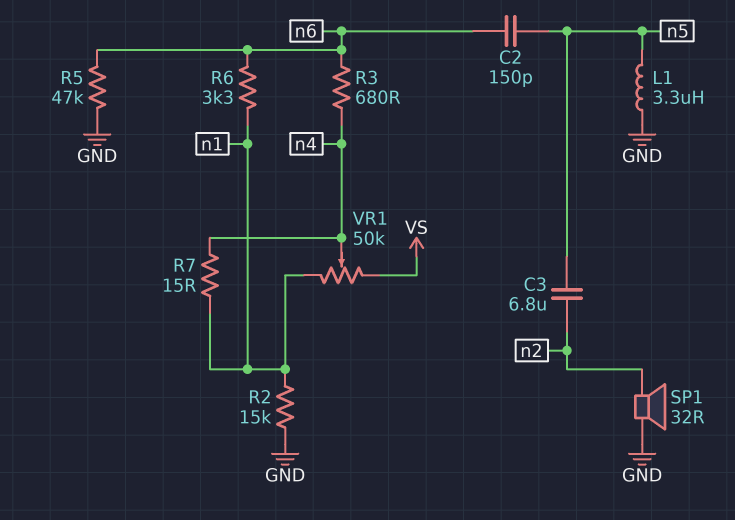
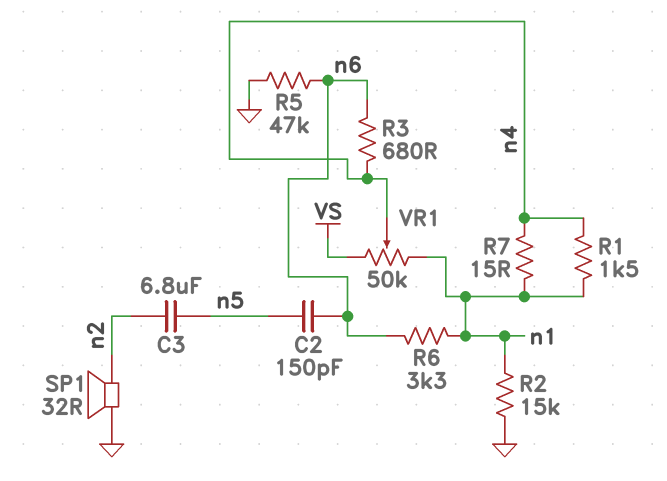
L1: 3.3uH (GND, n5) -> none
R1: none -> 1.5k (n1, n4)

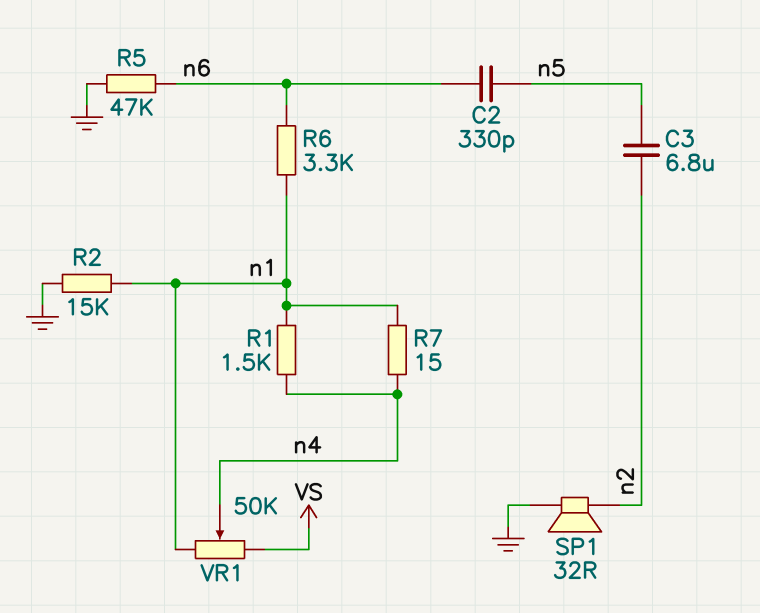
C2: 150pF (n5, n6) -> 330pF (n5, n6)
R3: 680 (n4, n6) -> none

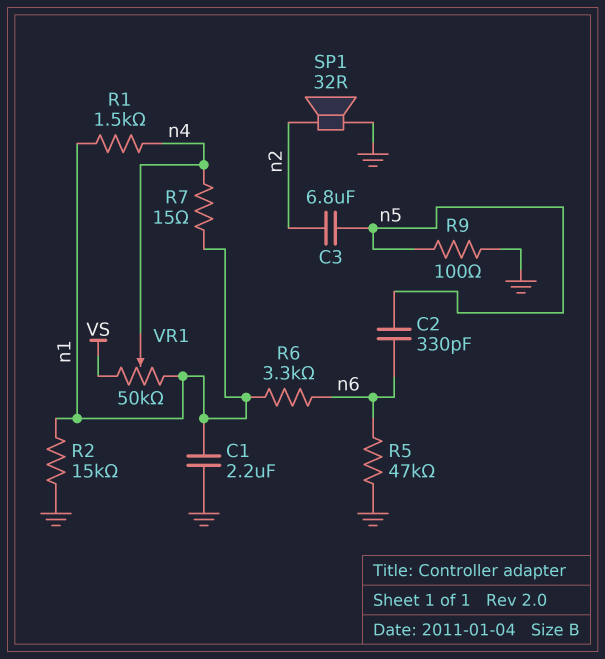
C1: none -> 2.2uF (GND, n1)
R9: none -> 100 (GND, n5)

